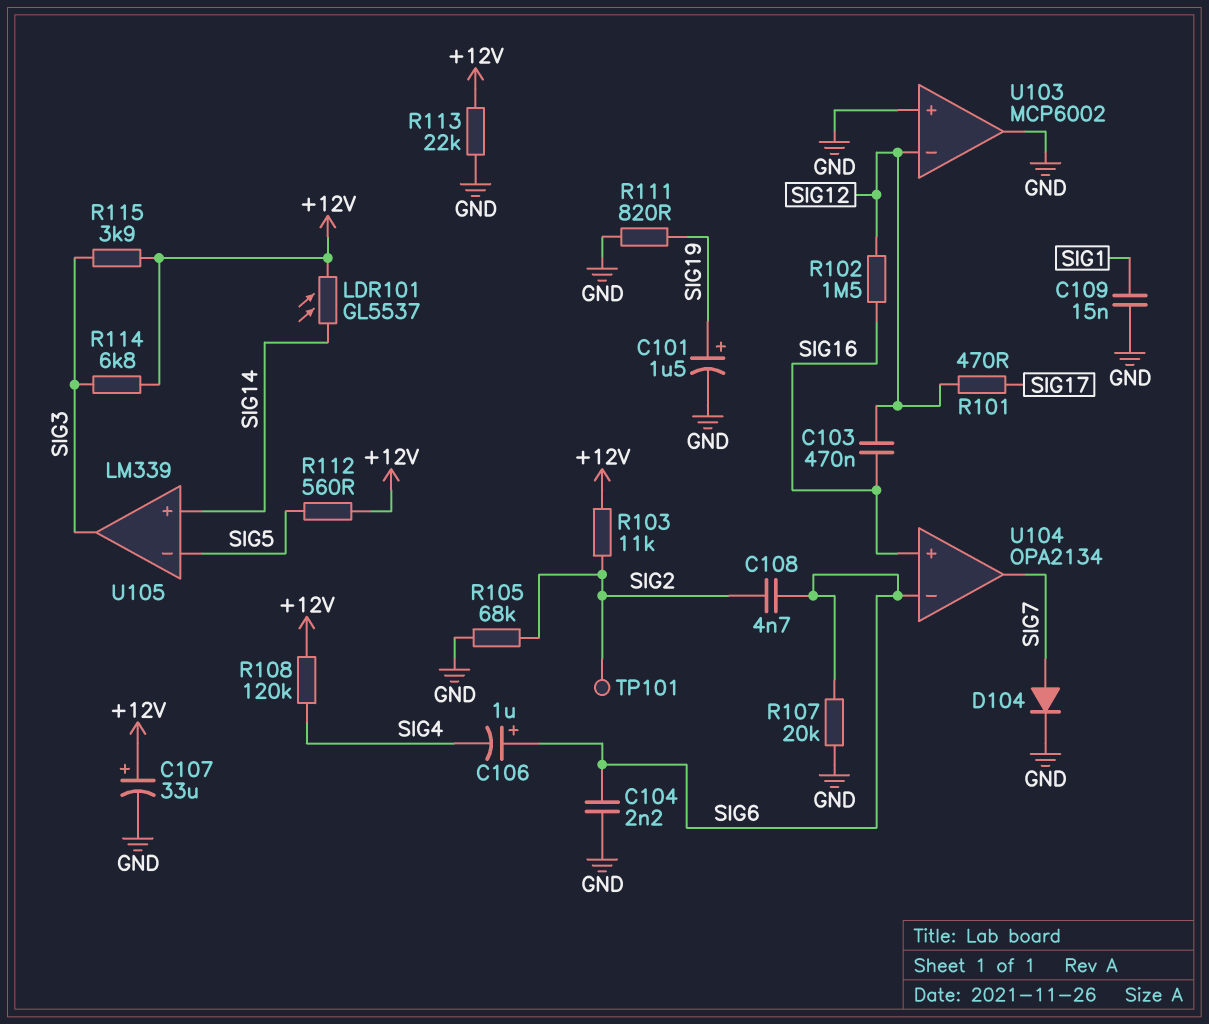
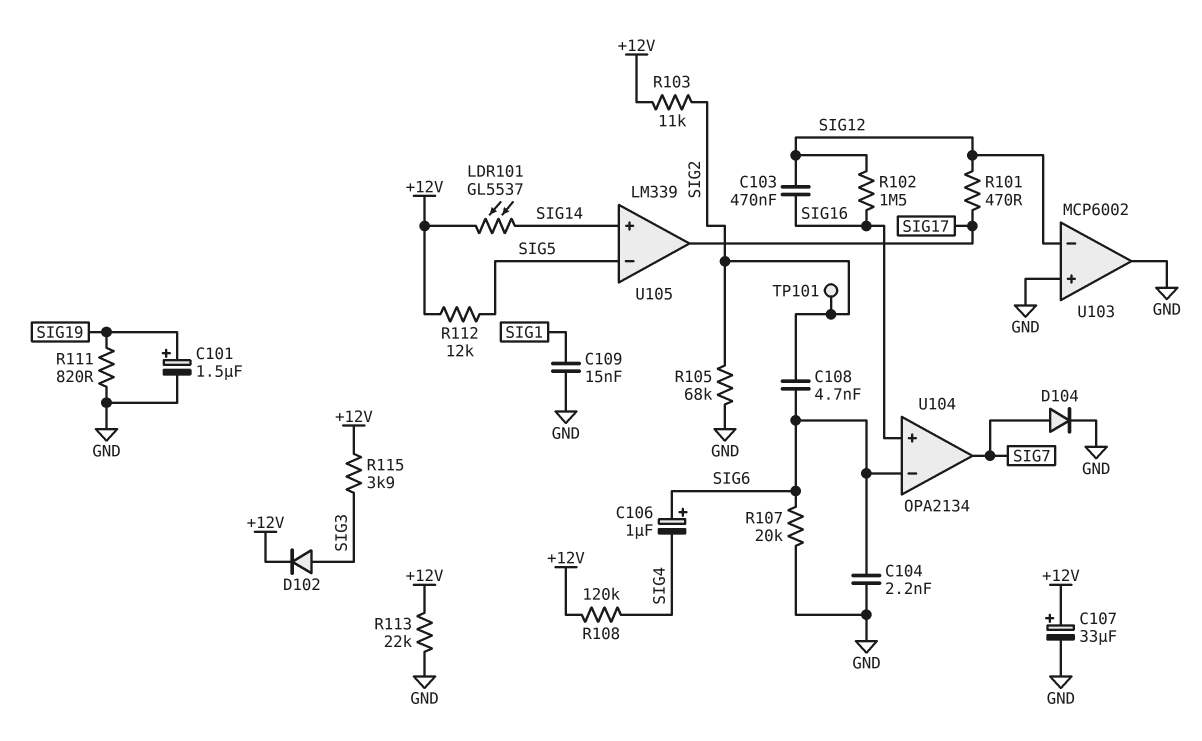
D102: none -> diode (A SIG3, K +12V)
R112: 560 (+12V, SIG5) -> 12k (+12V, SIG5)
R114: 6.8k (+12V, SIG3) -> none
U105 pin out: SIG3 -> SIG17

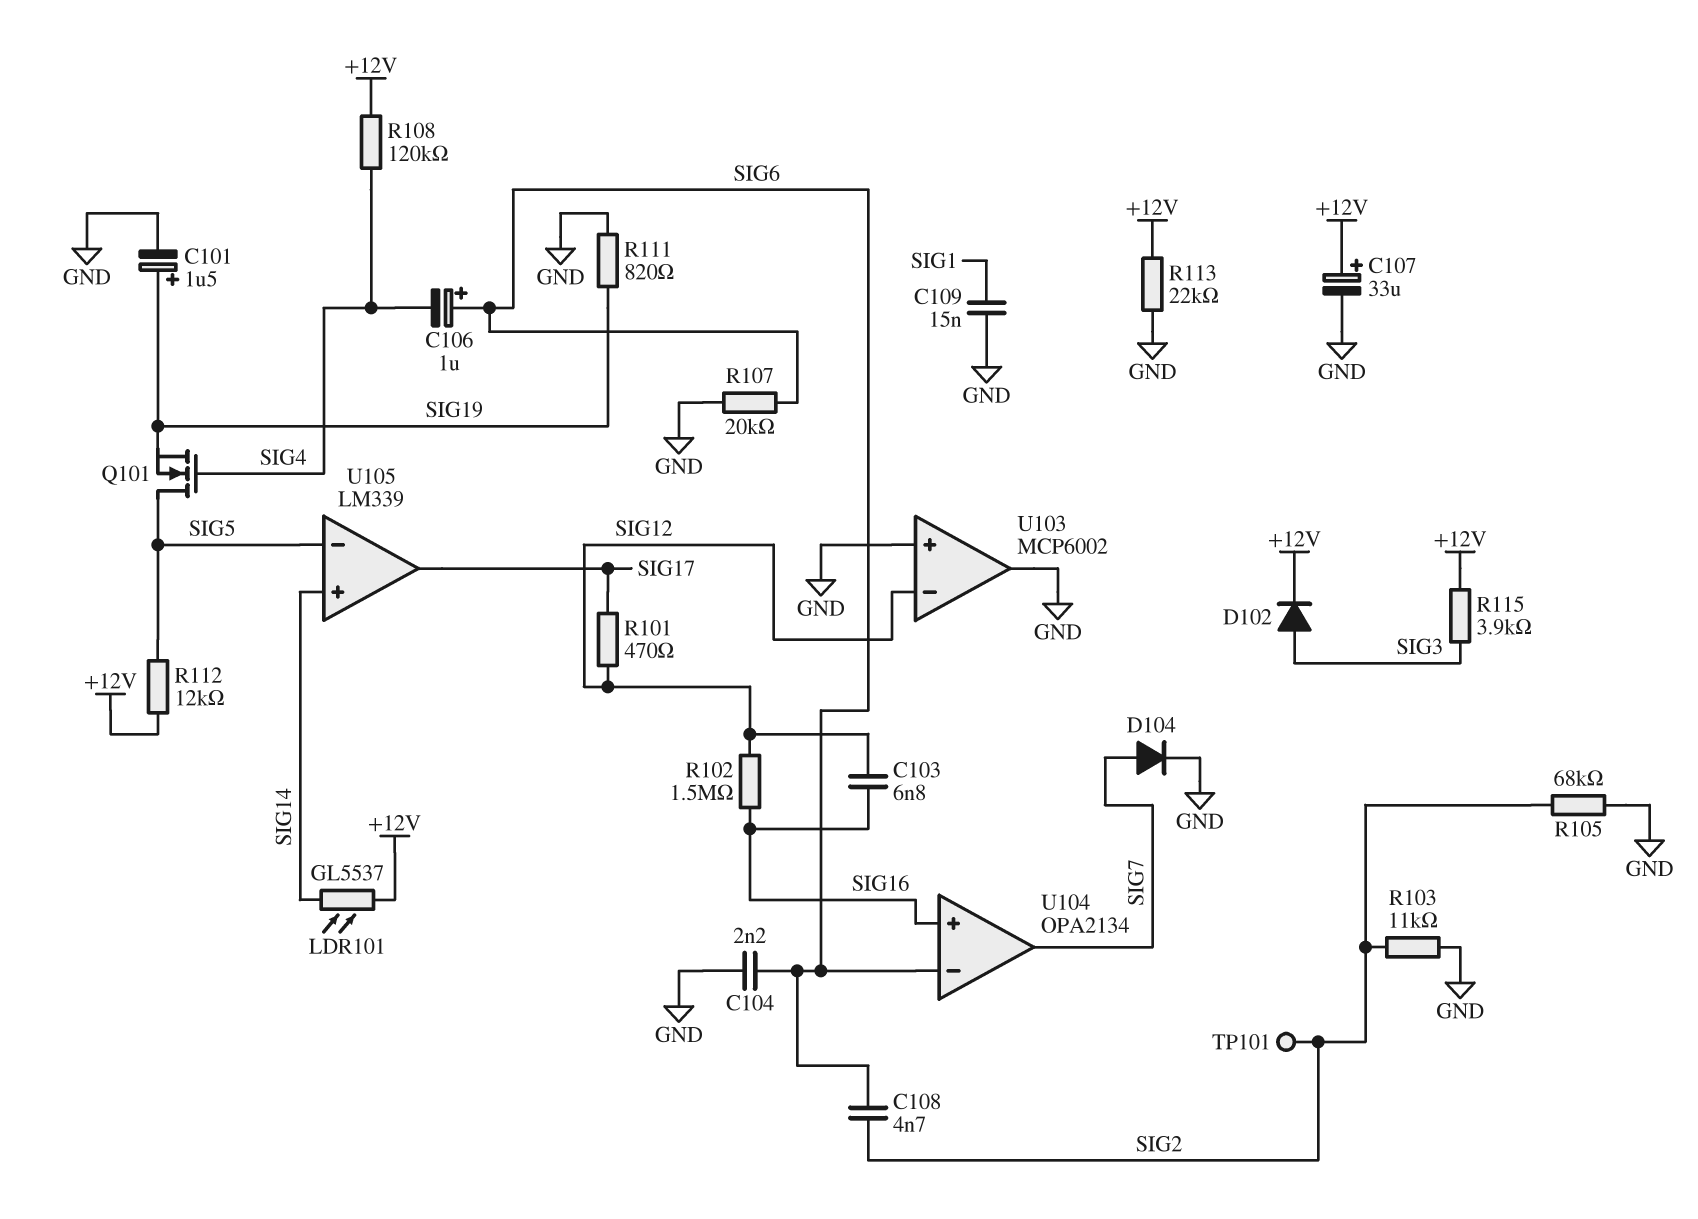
C103: 470nF (SIG12, SIG16) -> 6.8nF (SIG12, SIG16)
Q101: none -> NMOS (G SIG4, D SIG5, S SIG19)
R103: 11k (+12V, SIG2) -> 11k (GND, SIG2)

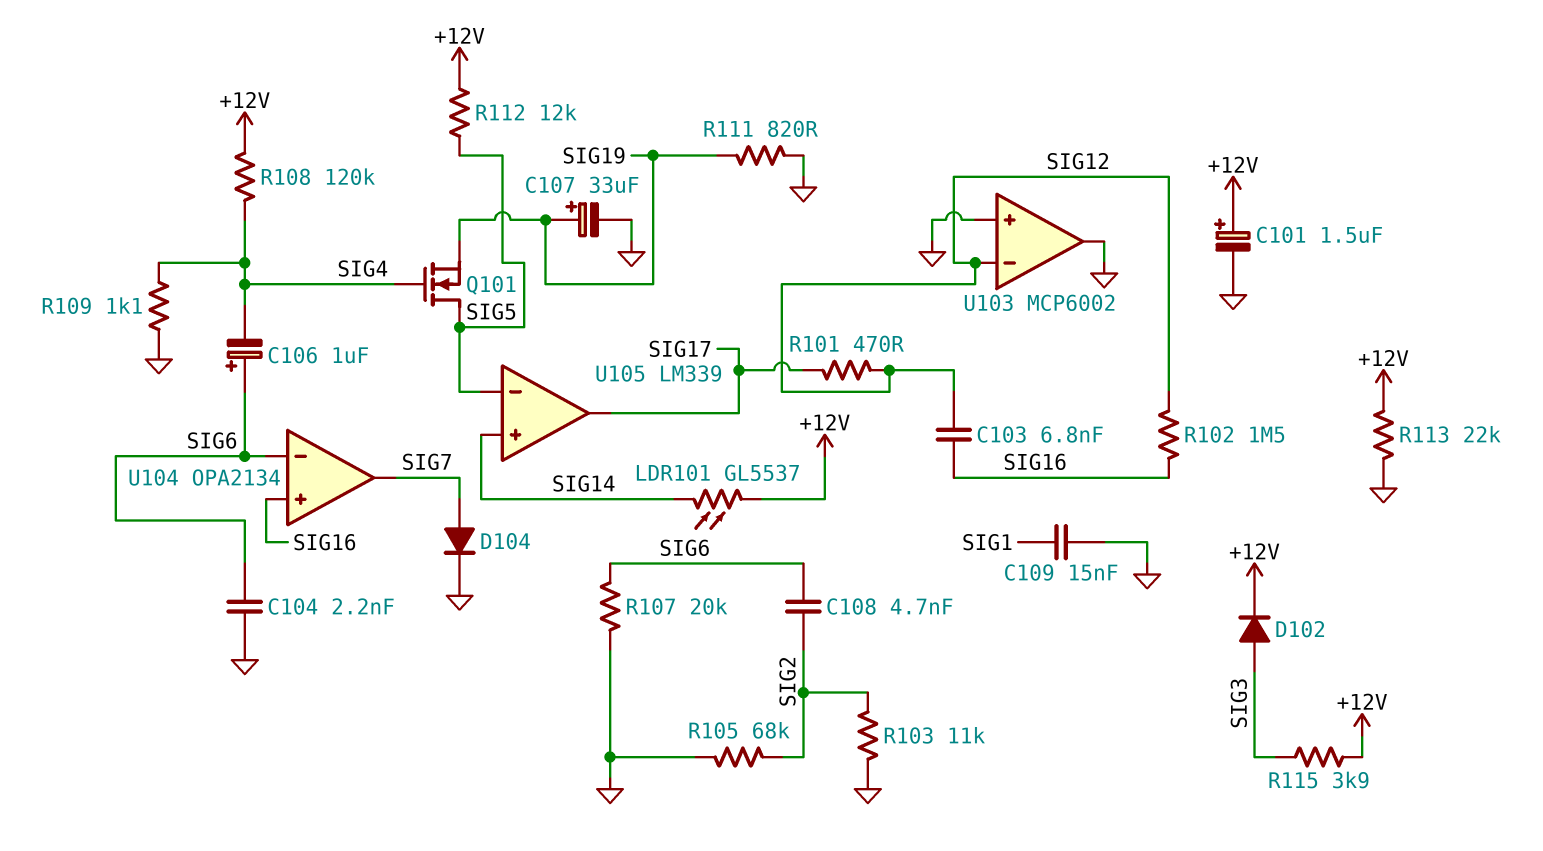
C101: 1.5uF (plus SIG19, minus GND) -> 1.5uF (plus +12V, minus GND)
C107: 33uF (plus +12V, minus GND) -> 33uF (plus SIG19, minus GND)
R109: none -> 1.1k (GND, SIG4)
TP101: test point (SIG2) -> none

